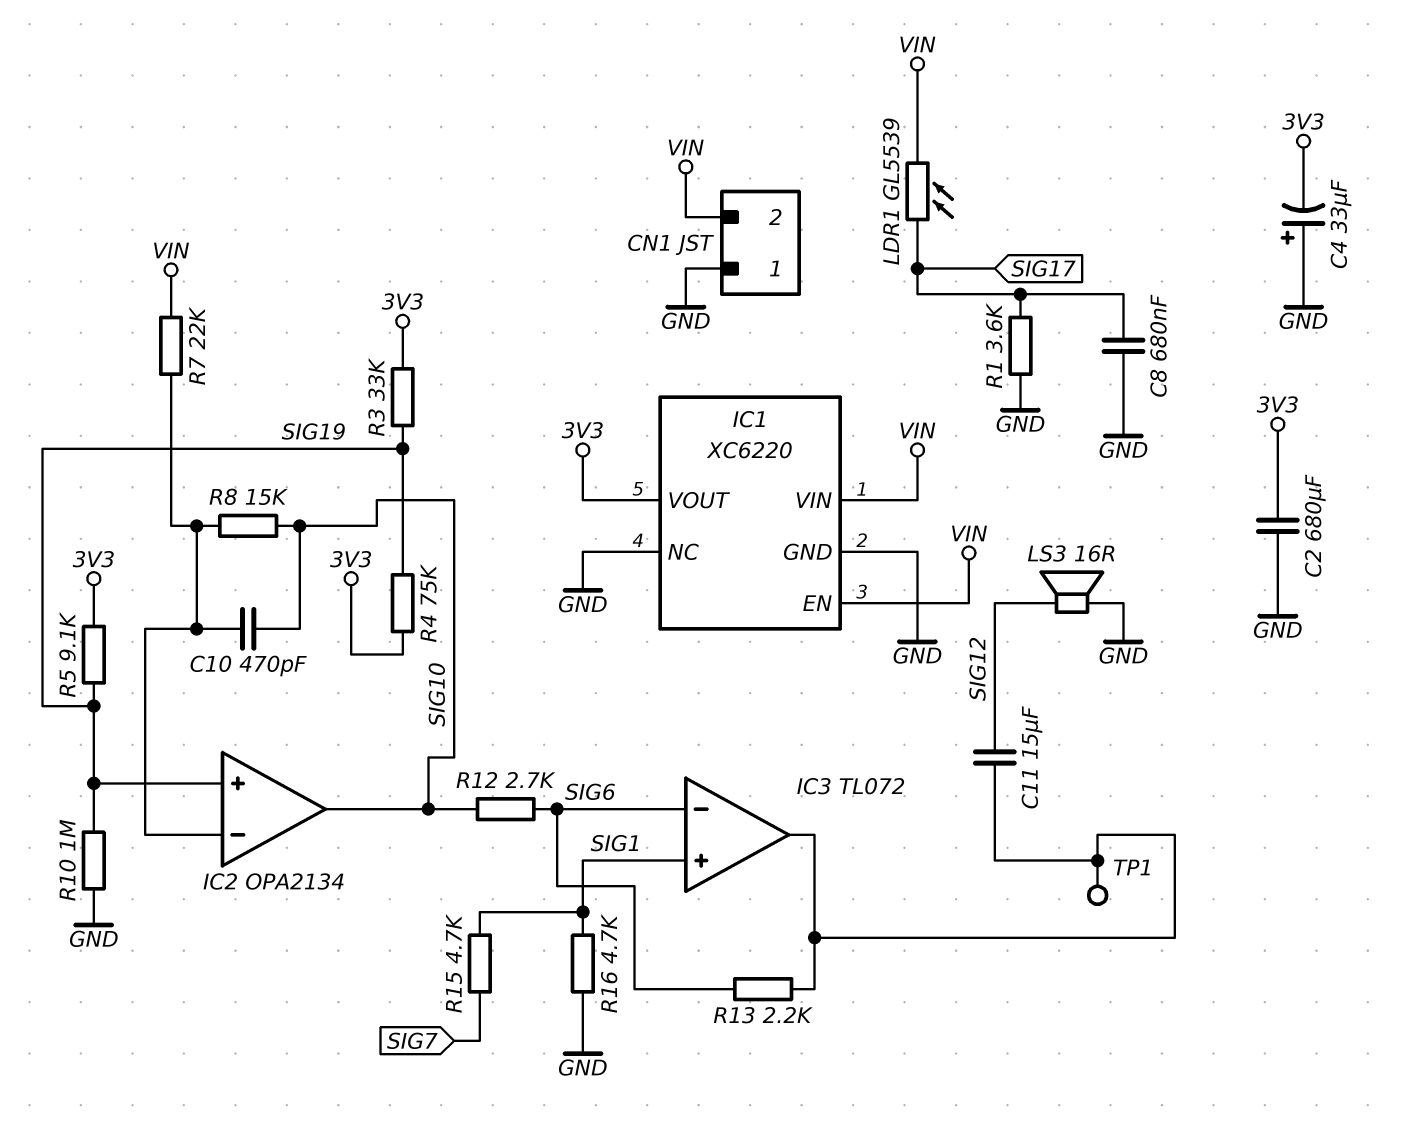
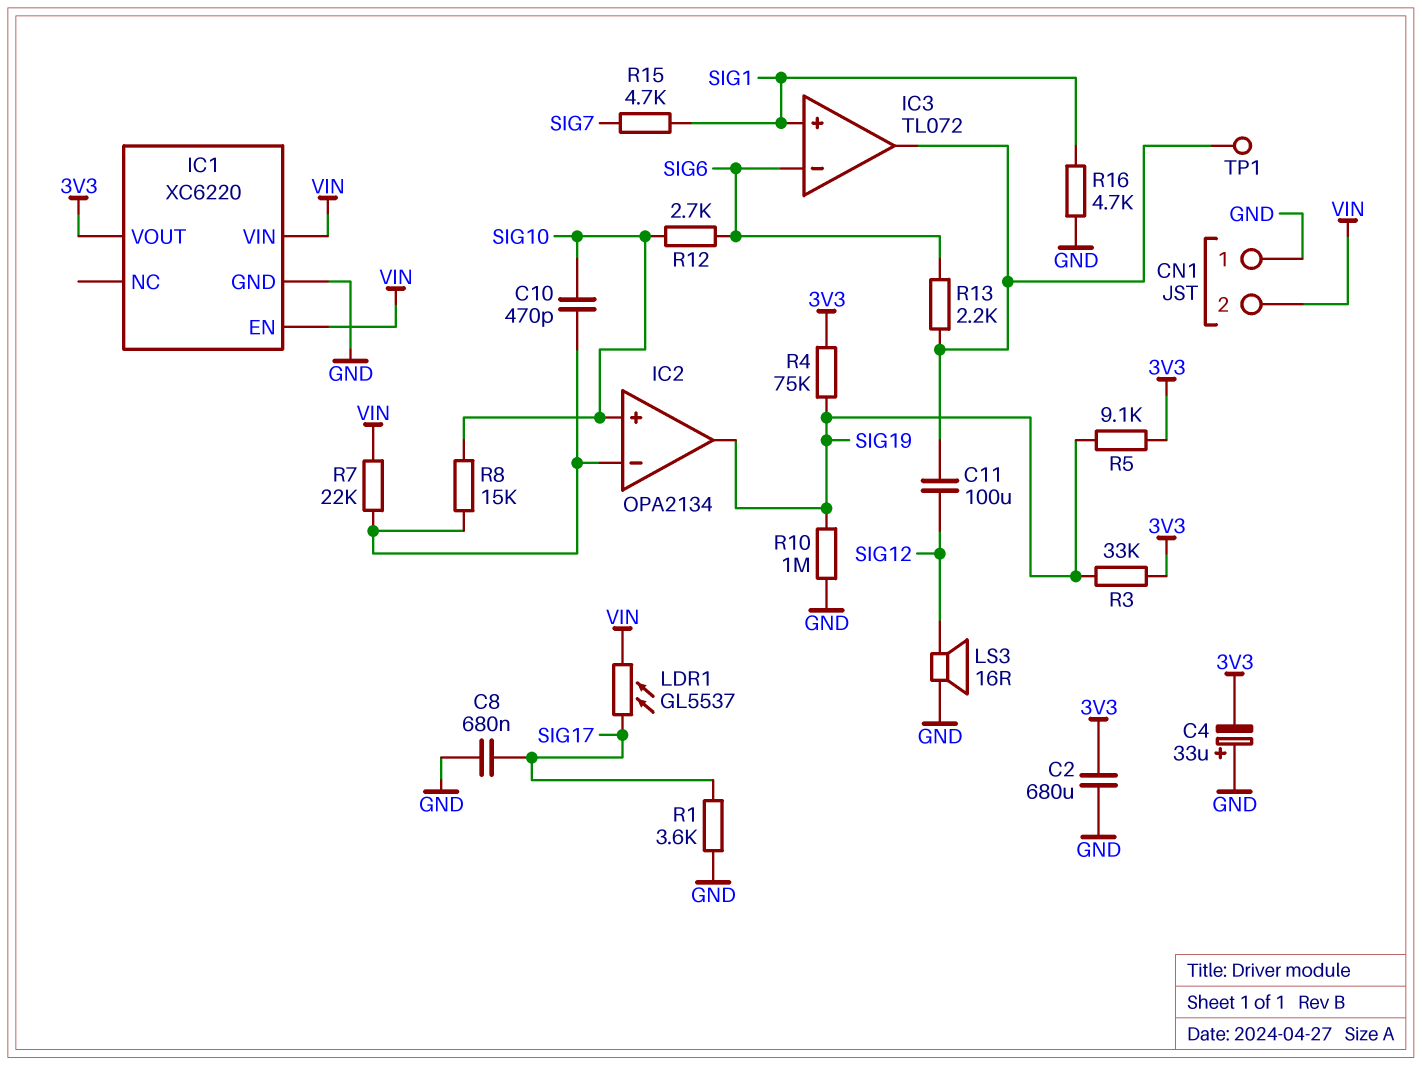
C11: 15uF (IC3/out, SIG12) -> 100uF (IC3/out, SIG12)
IC1 pin NC: GND -> none
IC2 pin in+: SIG19 -> SIG10
IC2 pin out: SIG10 -> SIG19
LDR1: GL5539 (SIG17, VIN) -> GL5537 (SIG17, VIN)

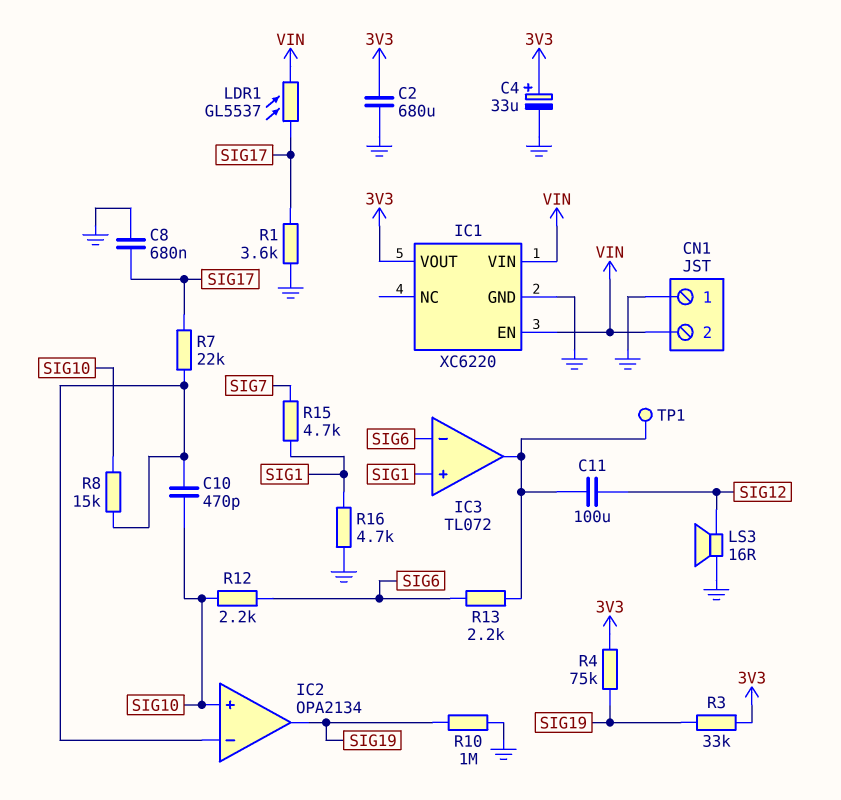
C4: 33uF (plus GND, minus 3V3) -> 33uF (plus 3V3, minus GND)
R5: 9.1k (3V3, SIG19) -> none
R7: 22k (IC2/in-, VIN) -> 22k (IC2/in-, SIG17)
R12: 2.7k (SIG6, SIG10) -> 2.2k (SIG6, SIG10)

